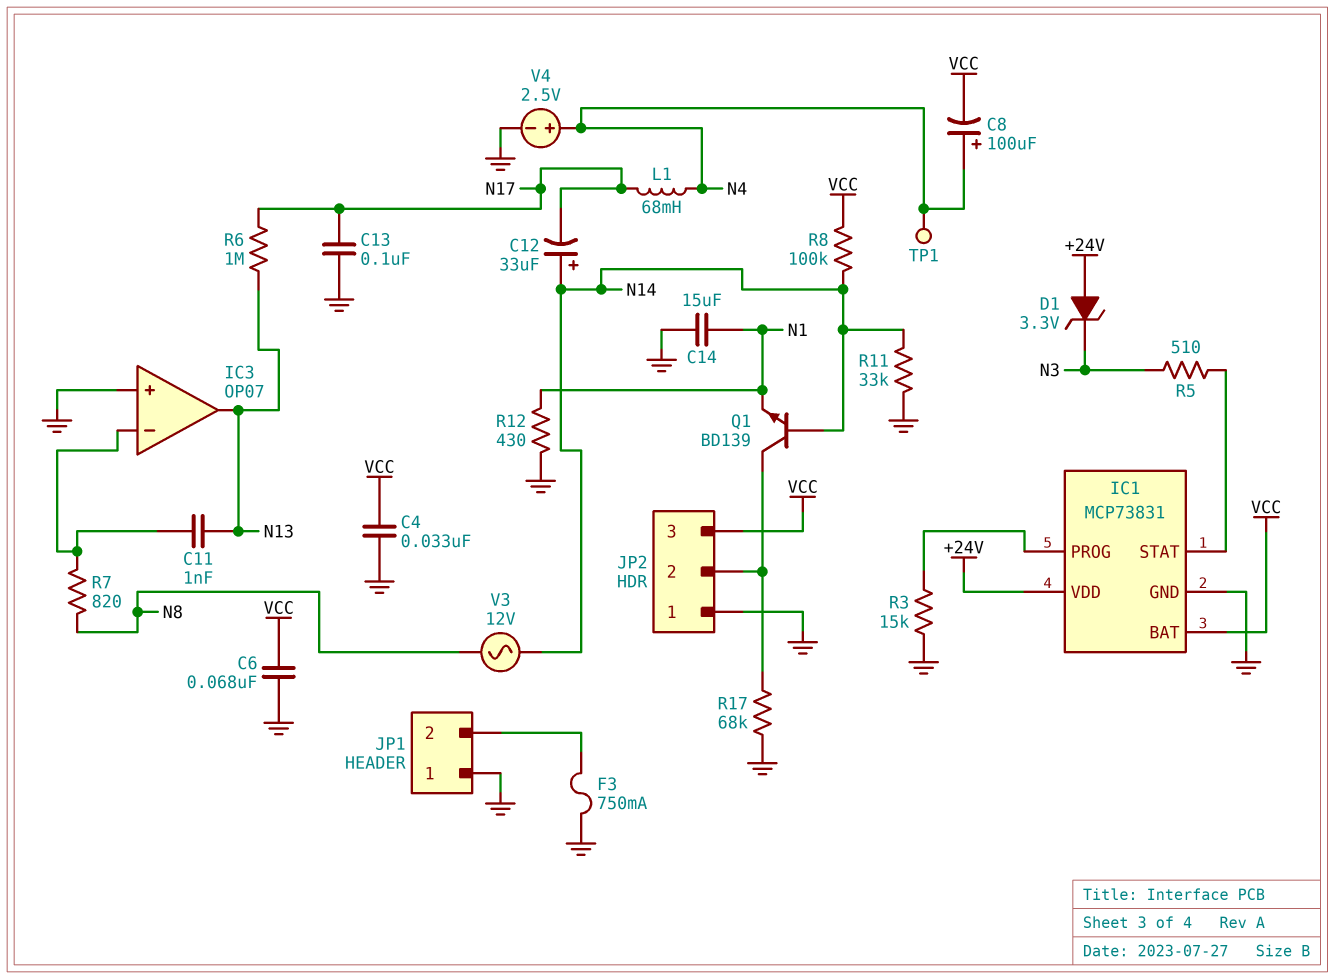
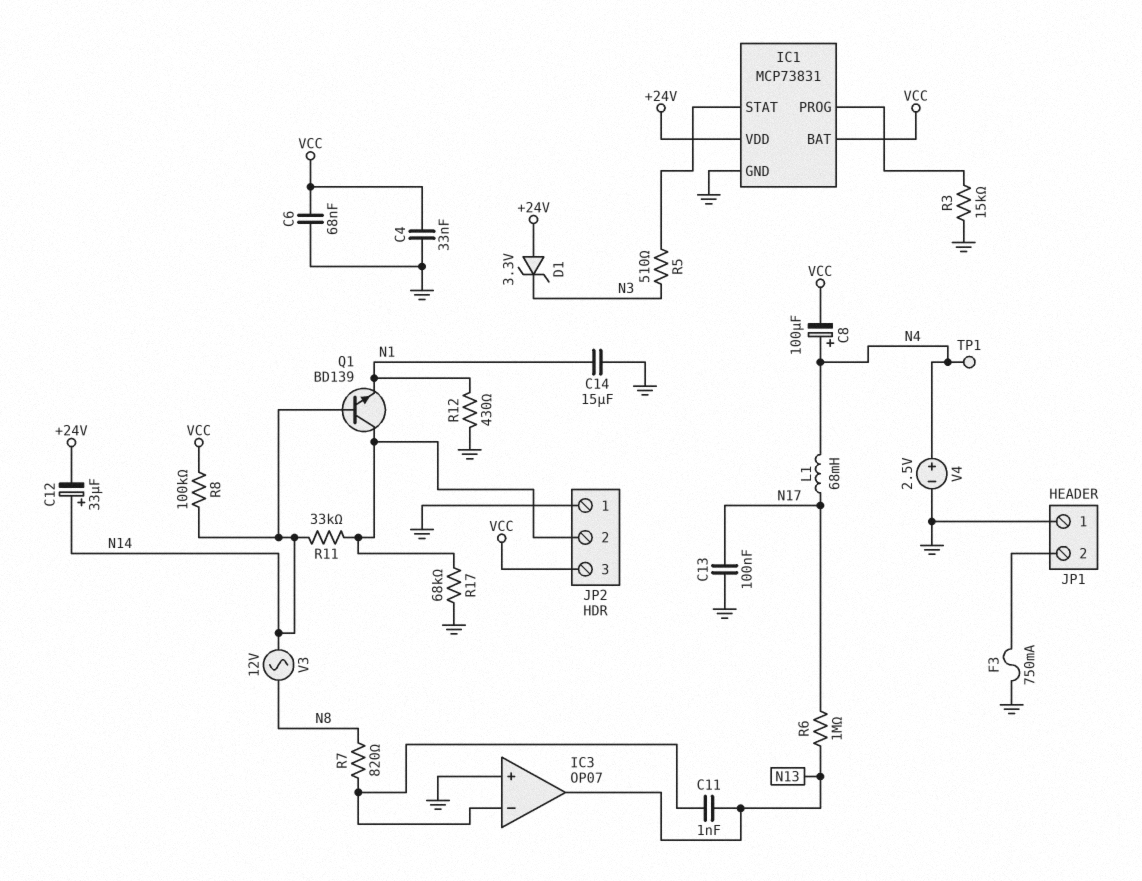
C12: 33uF (plus N14, minus N17) -> 33uF (plus N14, minus +24V)
R11: 33k (GND, N14) -> 33k (JP2/2, N14)

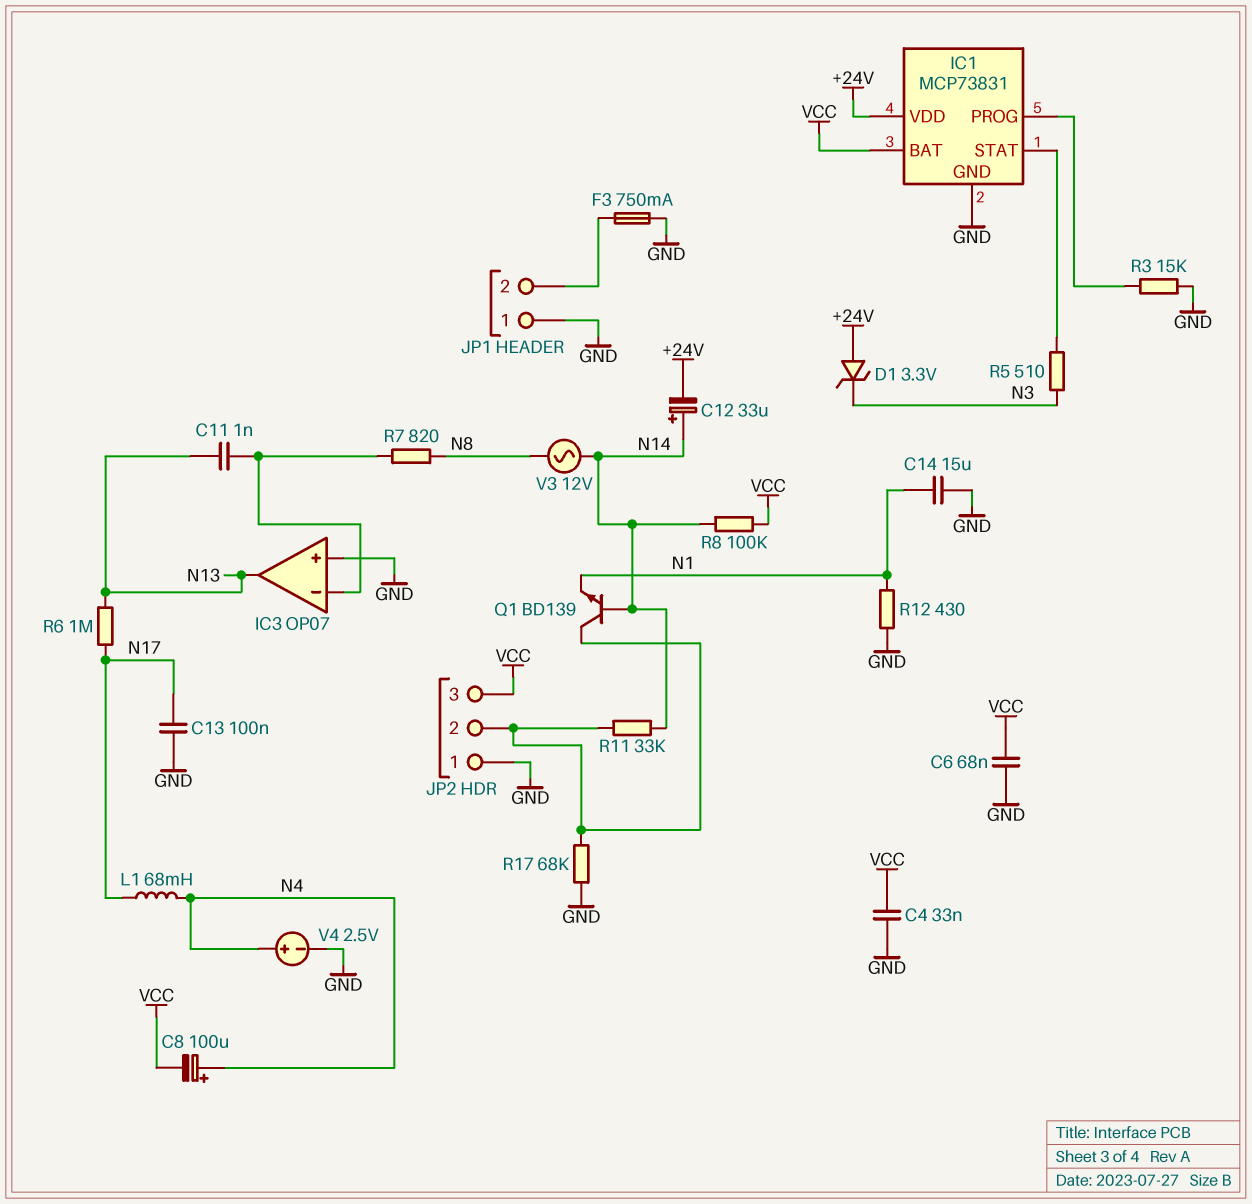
TP1: test point (N4) -> none

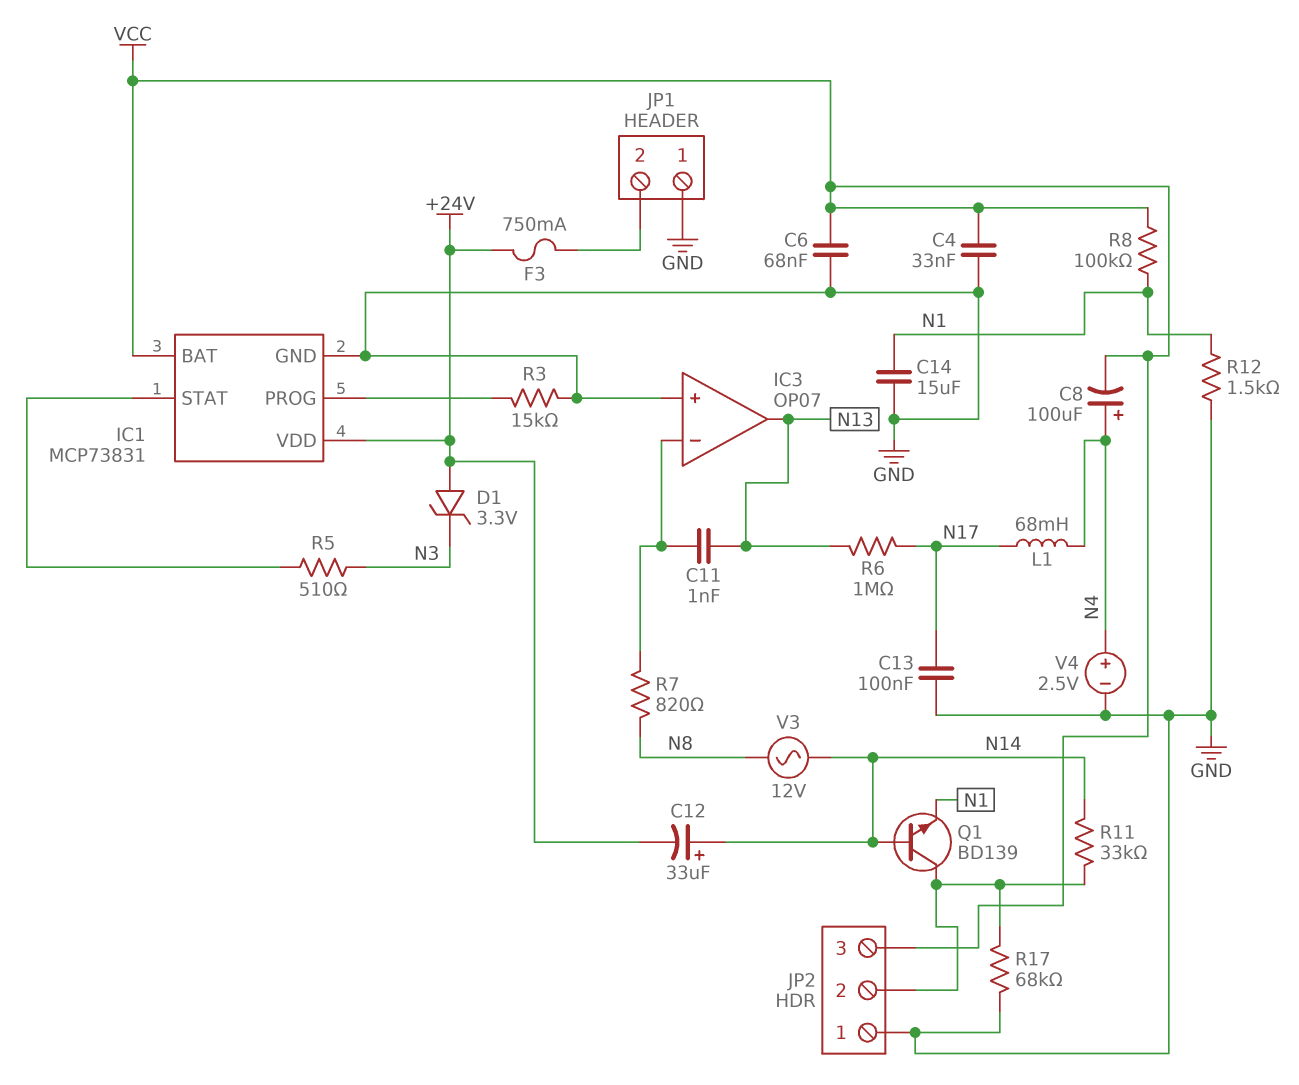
F3: 750mA (GND, JP1/2) -> 750mA (+24V, JP1/2)
R8: 100k (N14, VCC) -> 100k (N1, VCC)
R12: 430 (GND, N1) -> 1.5k (GND, N1)

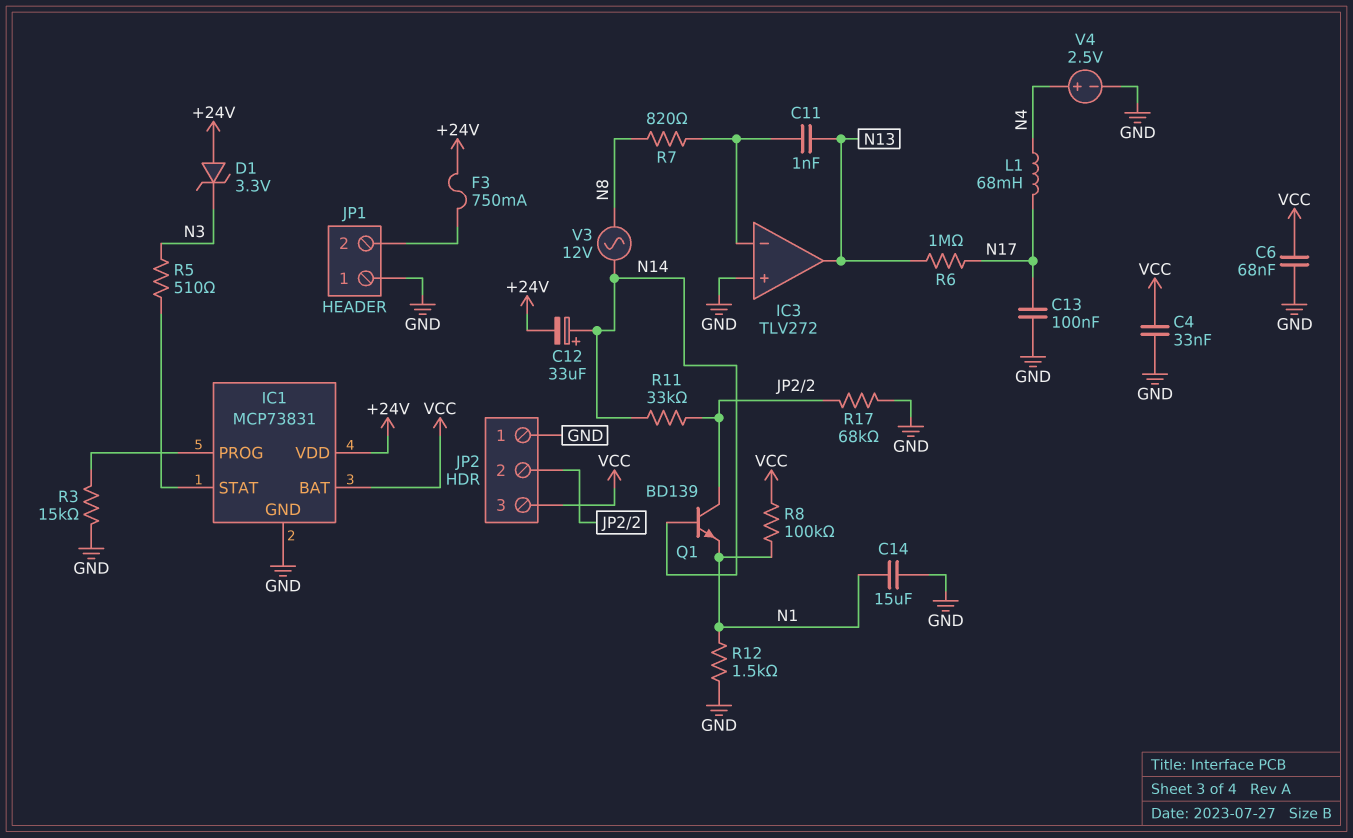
C8: 100uF (plus N4, minus VCC) -> none
IC3: OP07 -> TLV272

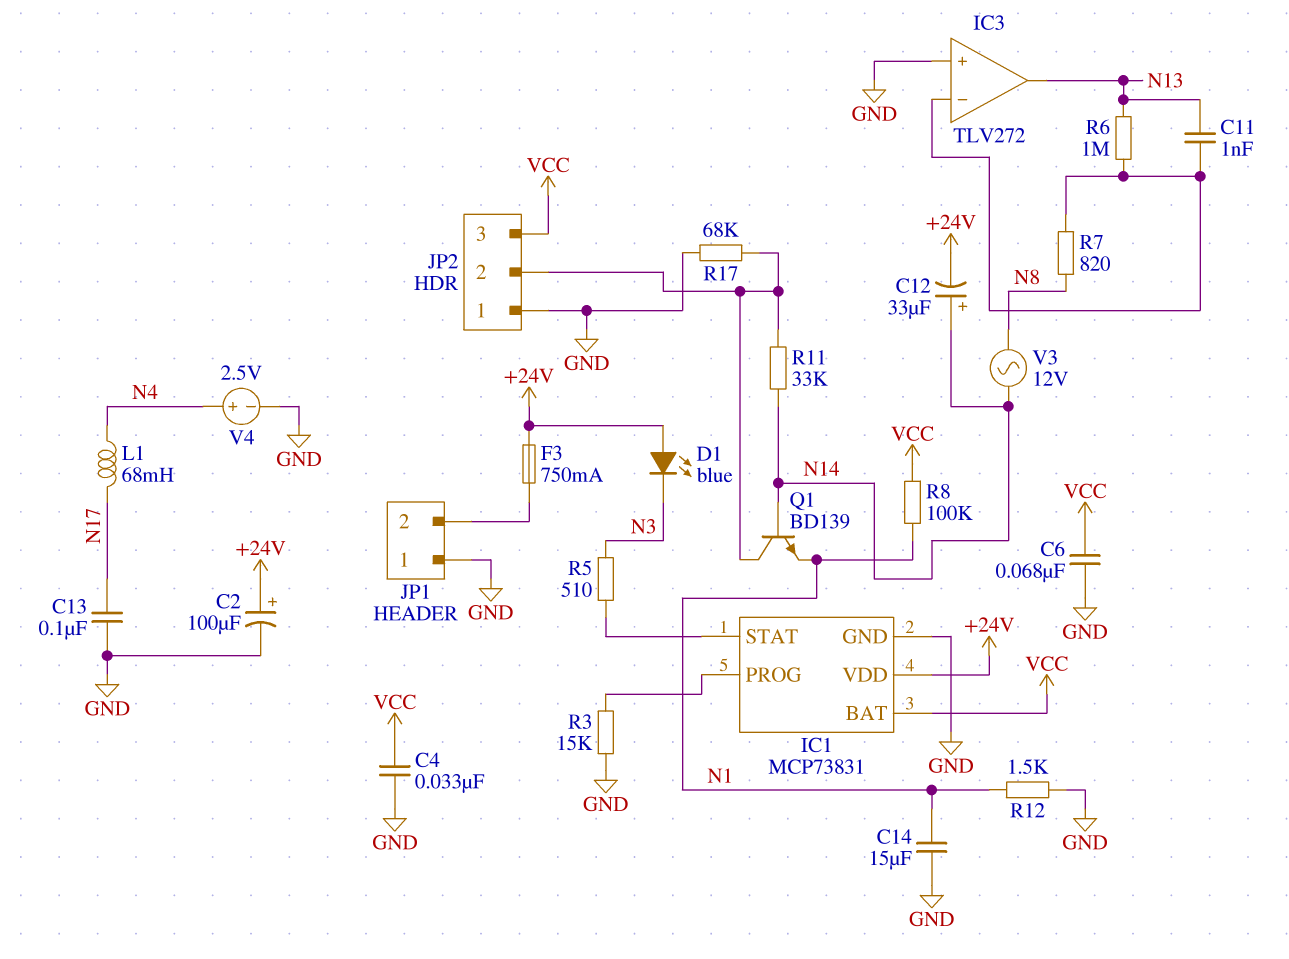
C2: none -> 100uF (plus +24V, minus GND)
D1: zener 3.3V (A +24V, K N3) -> LED blue (A +24V, K N3)
R6: 1M (N13, N17) -> 1M (IC3/in-, N13)

